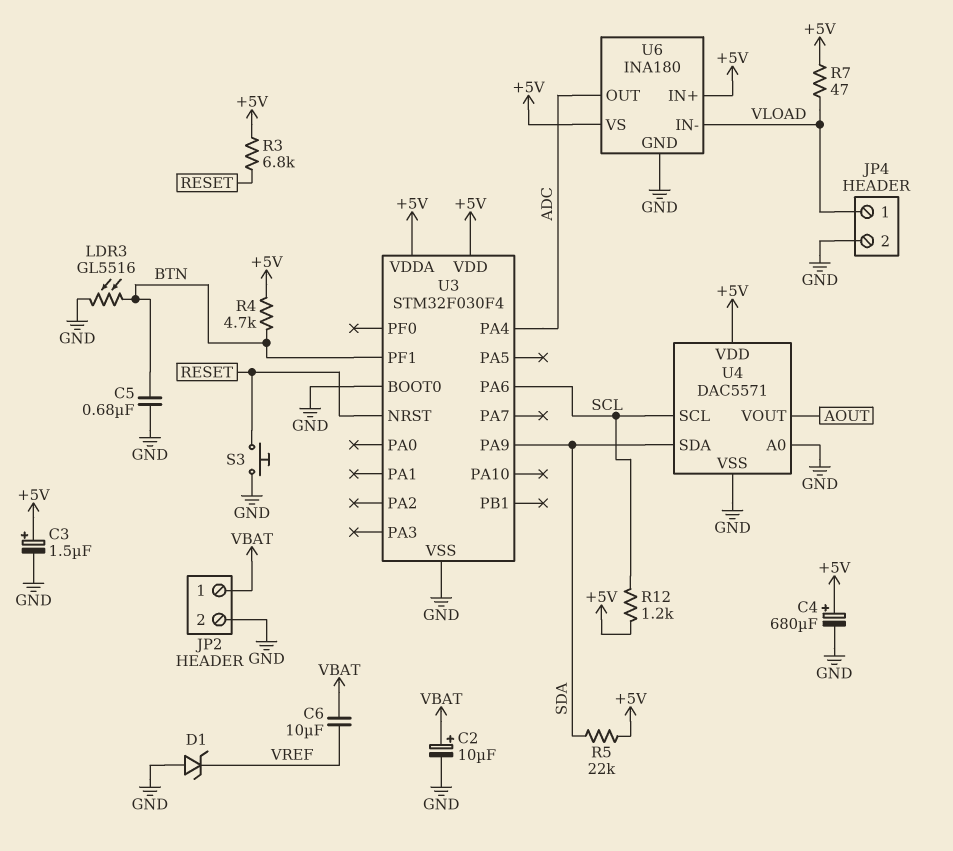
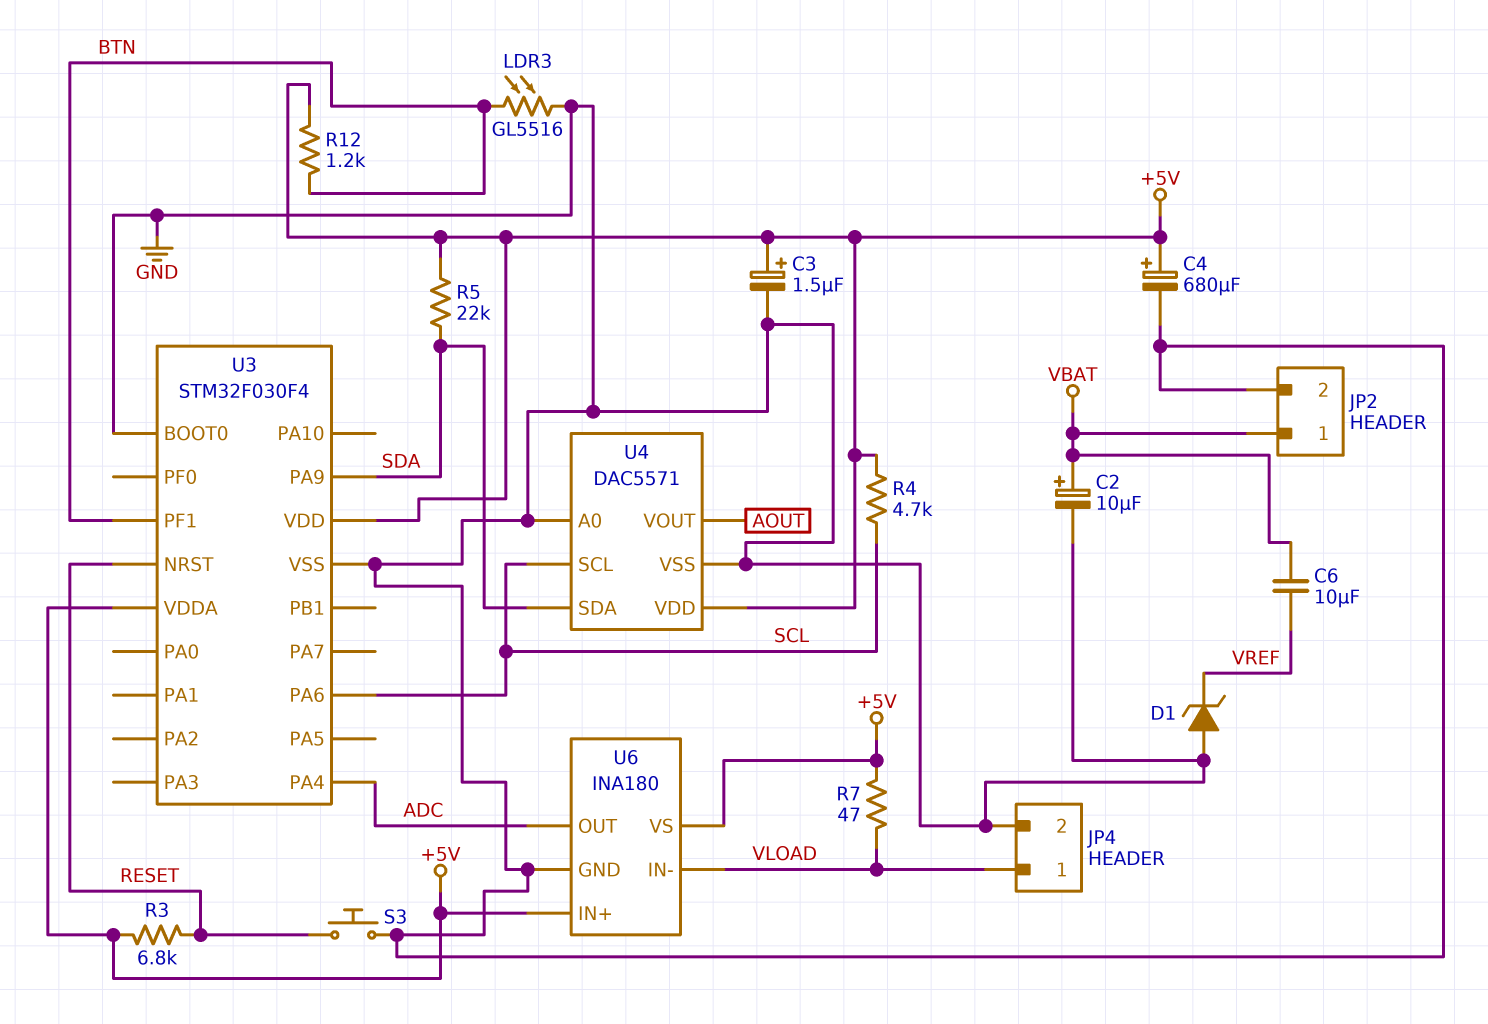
C5: 680nF (BTN, GND) -> none
R4: 4.7k (+5V, BTN) -> 4.7k (+5V, SCL)
R12: 1.2k (+5V, SCL) -> 1.2k (+5V, BTN)

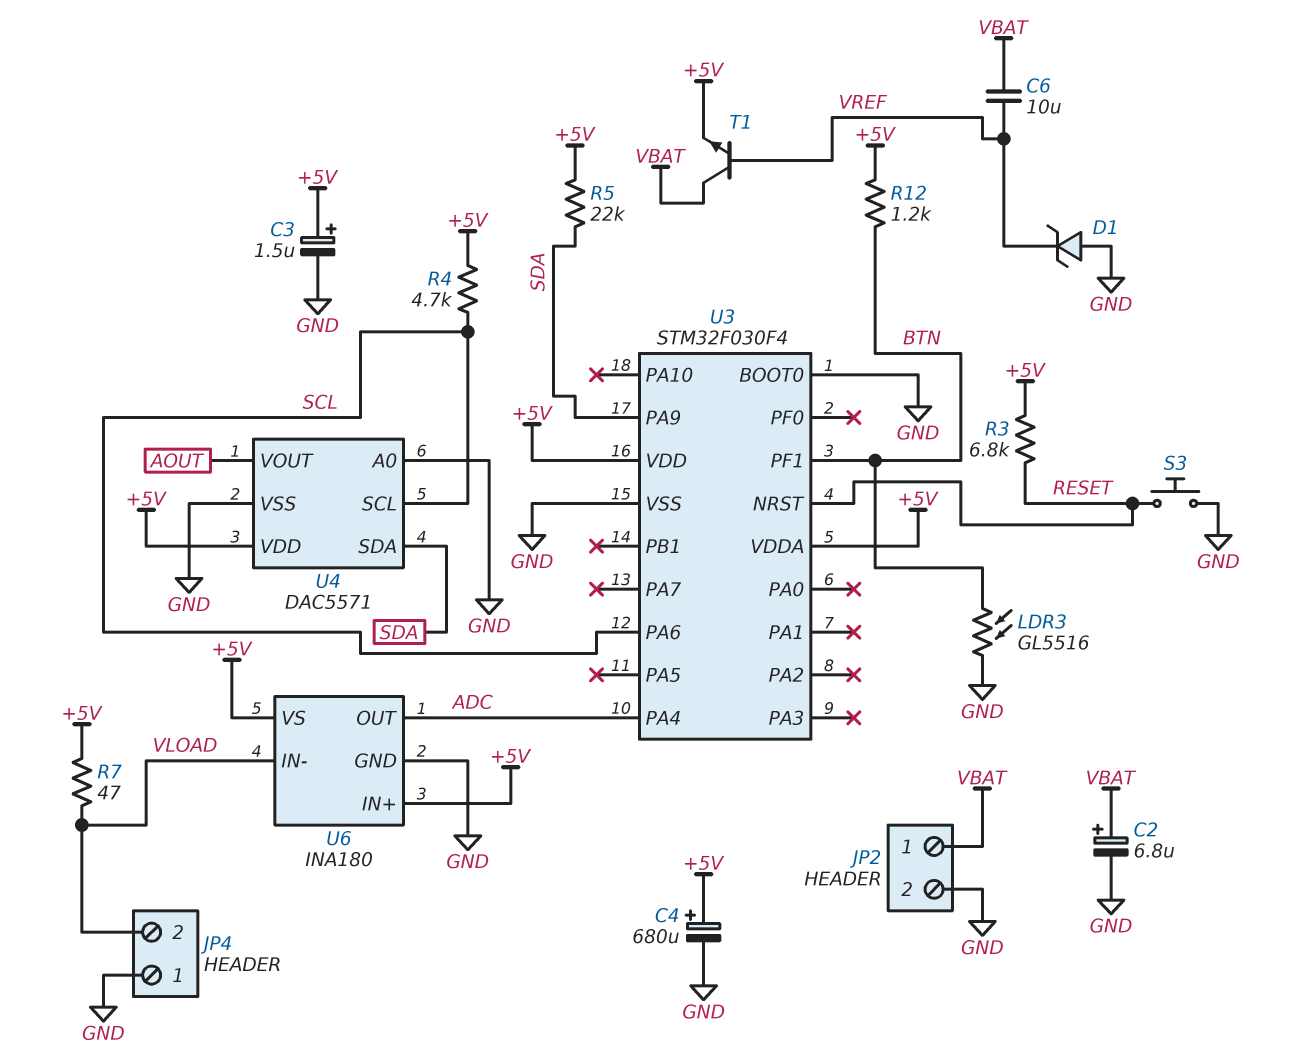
C2: 10uF (plus VBAT, minus GND) -> 6.8uF (plus VBAT, minus GND)
JP4 pin 1: VLOAD -> GND
JP4 pin 2: GND -> VLOAD
T1: none -> NPN (B VREF, C VBAT, E +5V)

